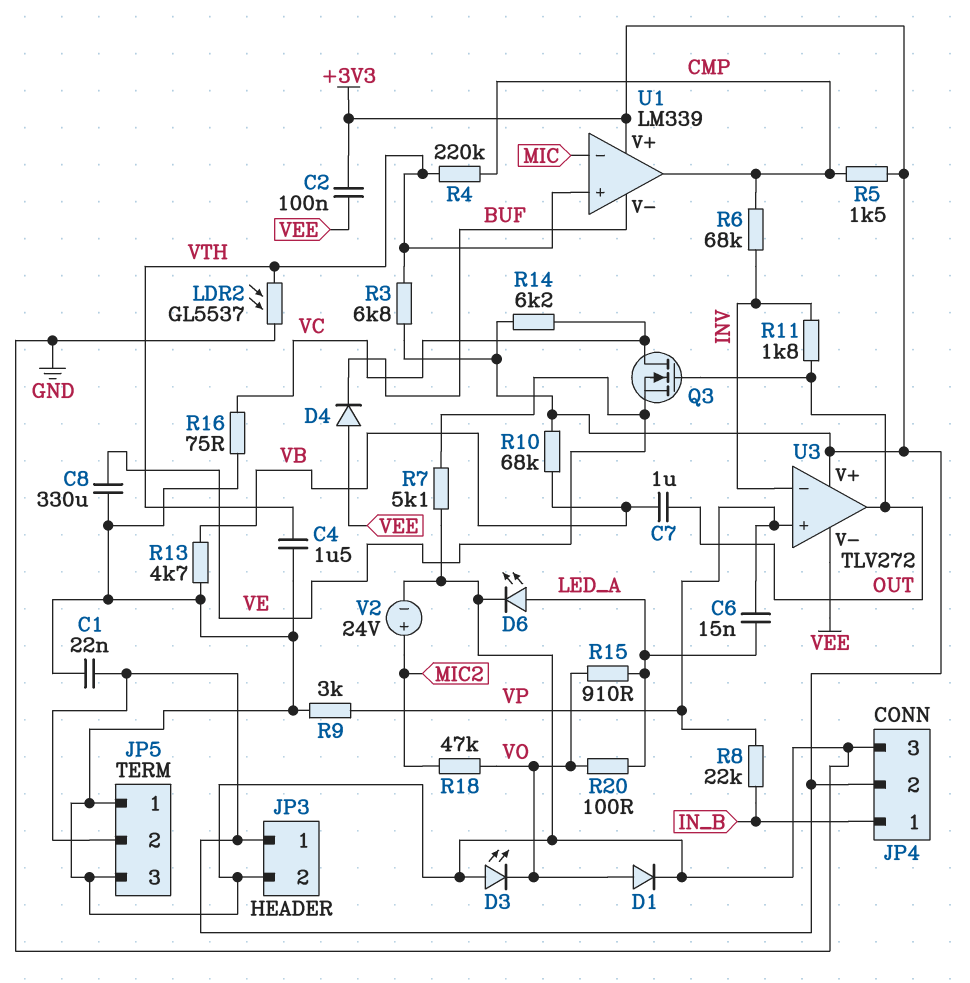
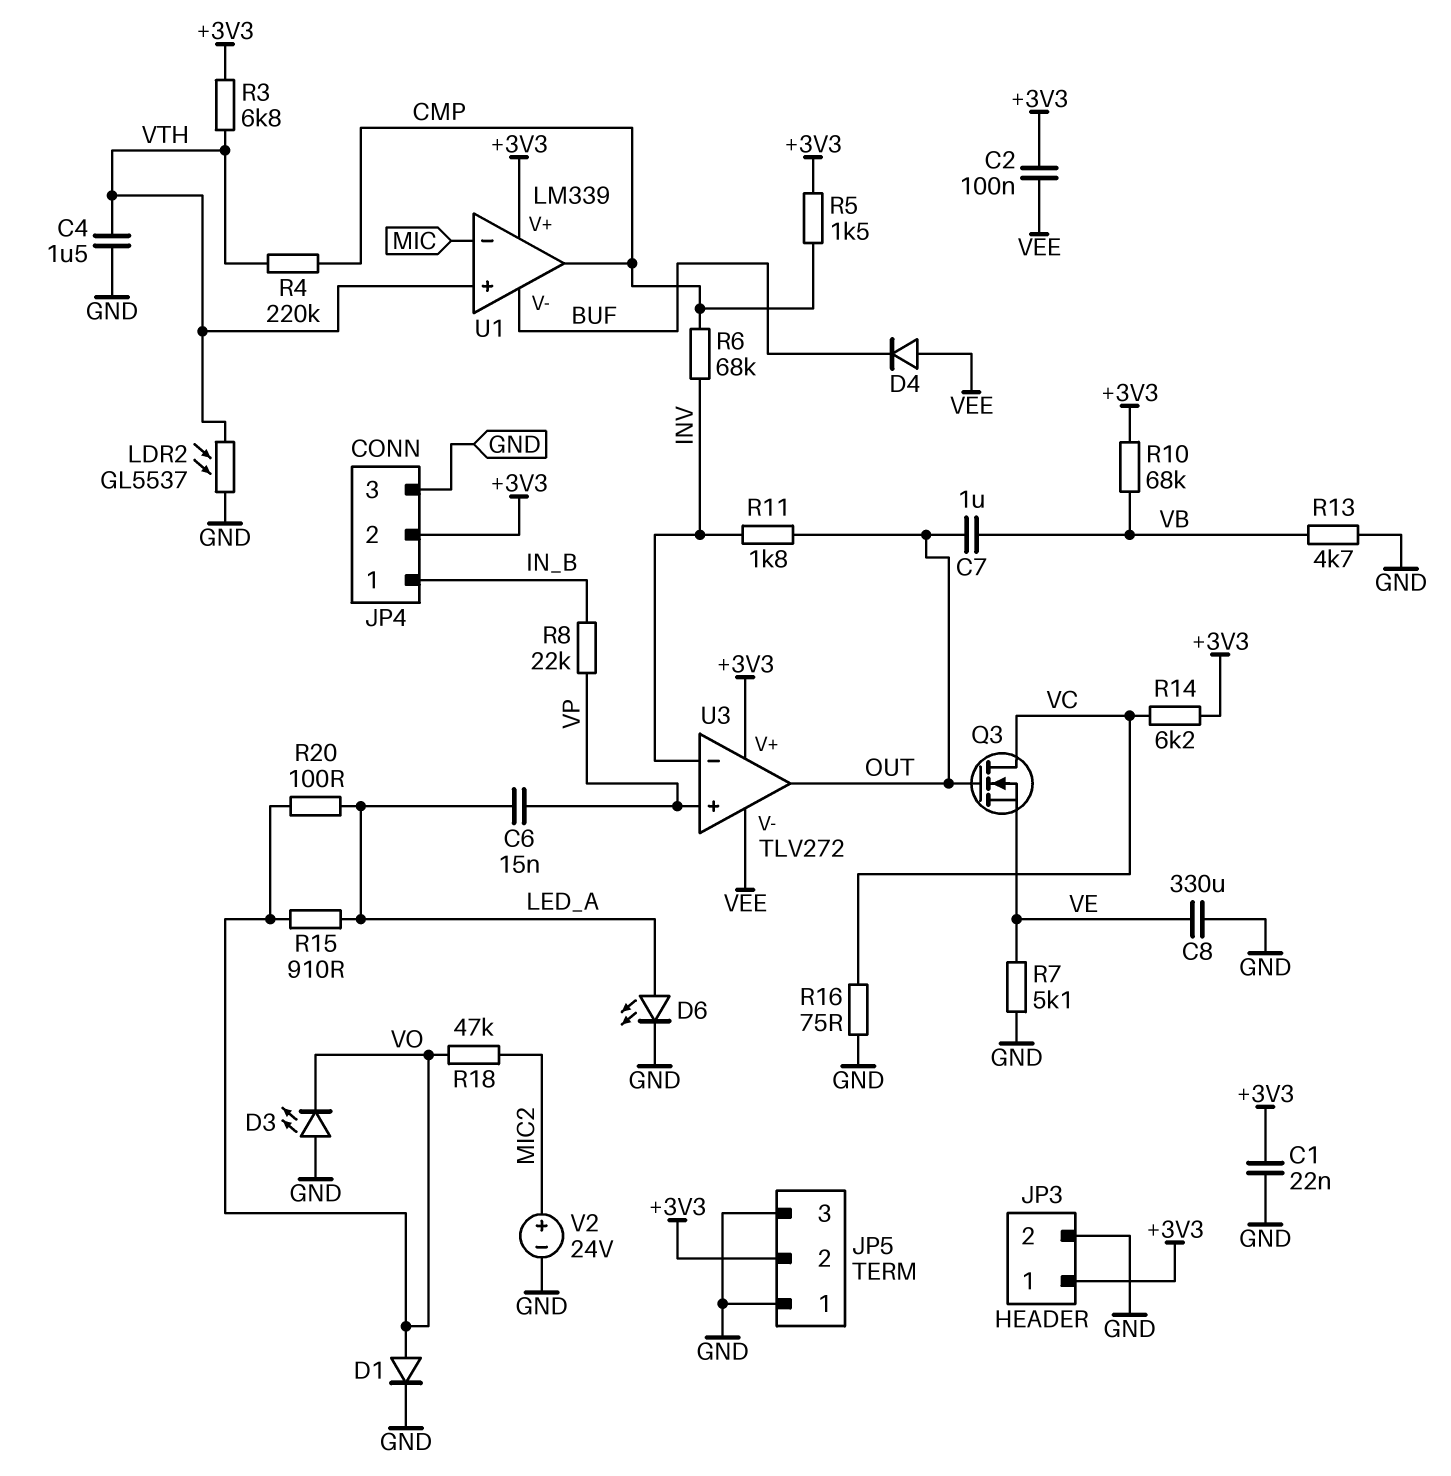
R9: 3k (GND, VP) -> none

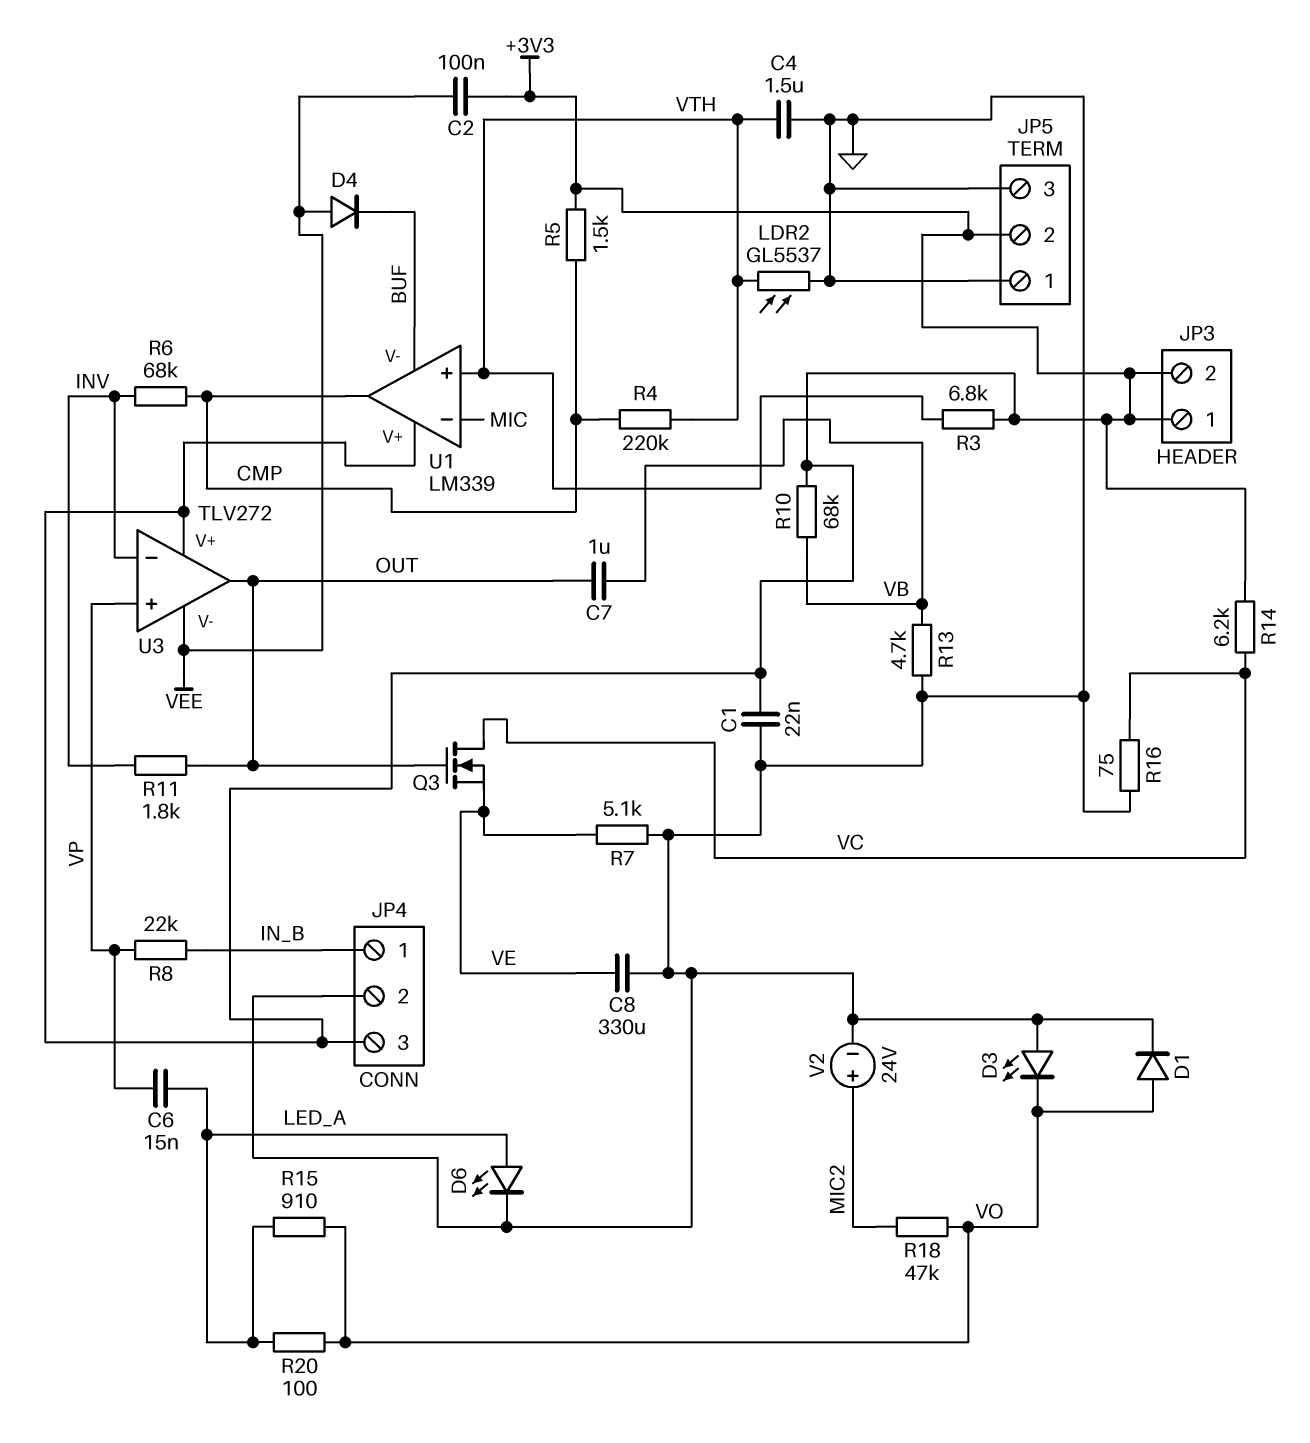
JP3 pin 2: GND -> +3V3
JP4 pin 2: +3V3 -> GND
JP4 pin 3: GND -> +3V3

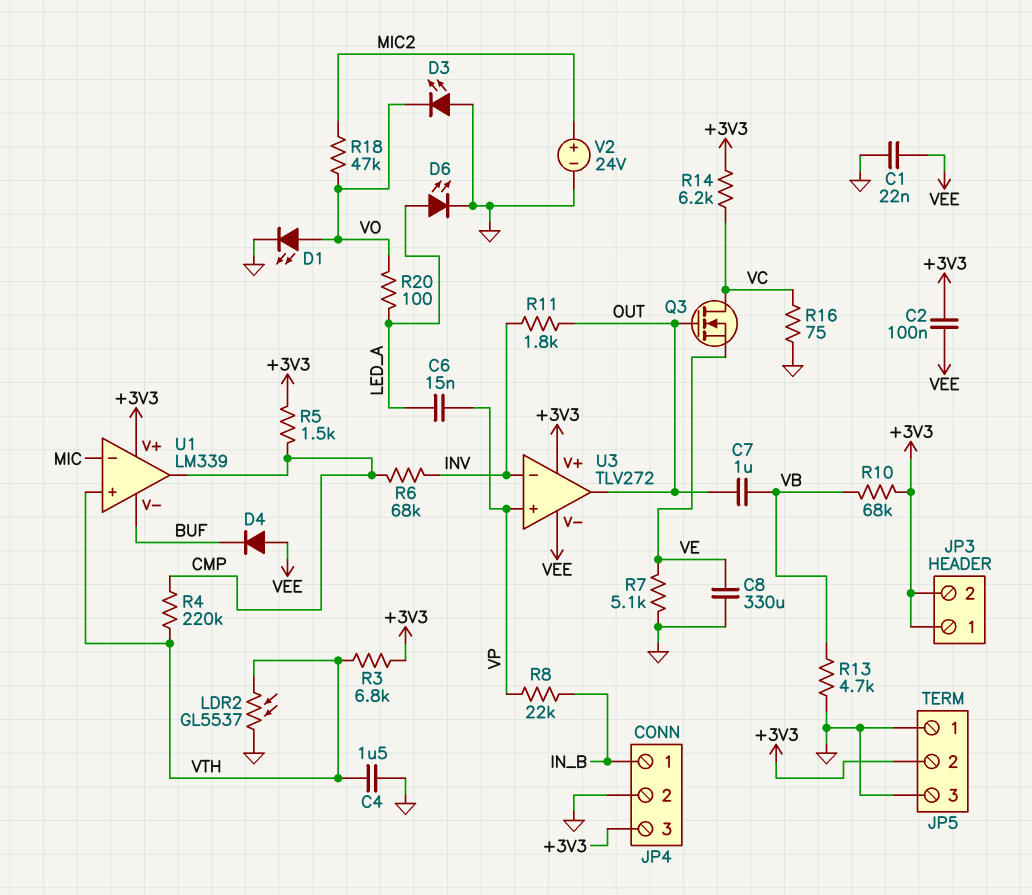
C1: 22nF (+3V3, GND) -> 22nF (GND, VEE)
D1: diode (A VO, K GND) -> LED (A VO, K GND)
R15: 910 (LED_A, VO) -> none

